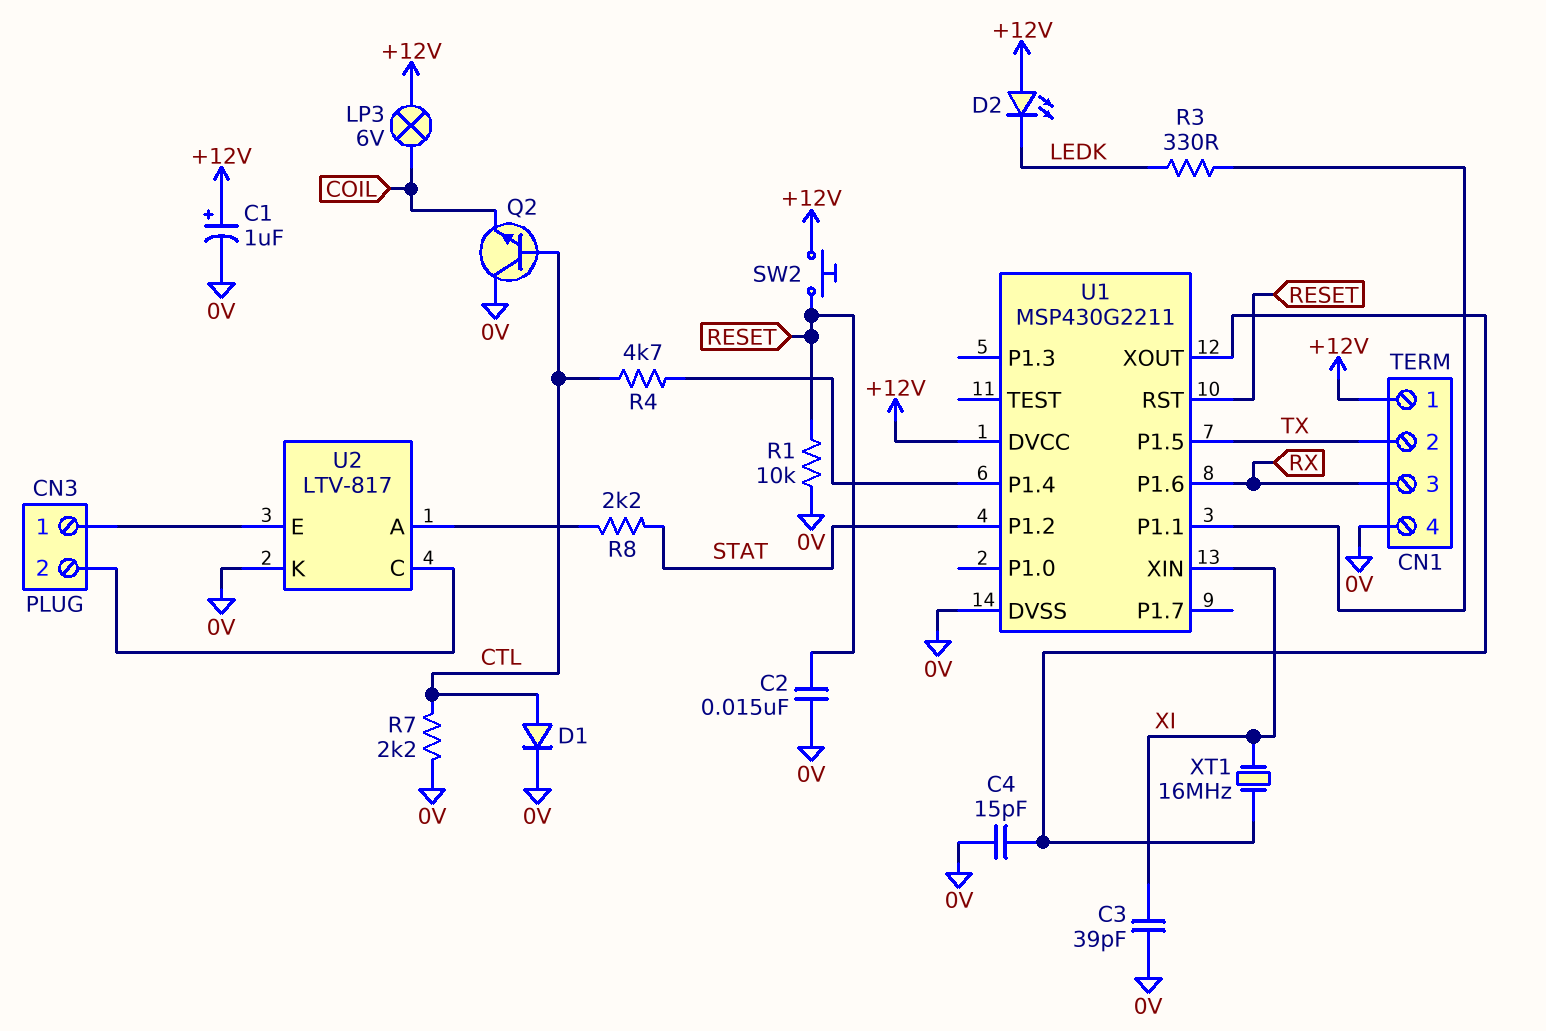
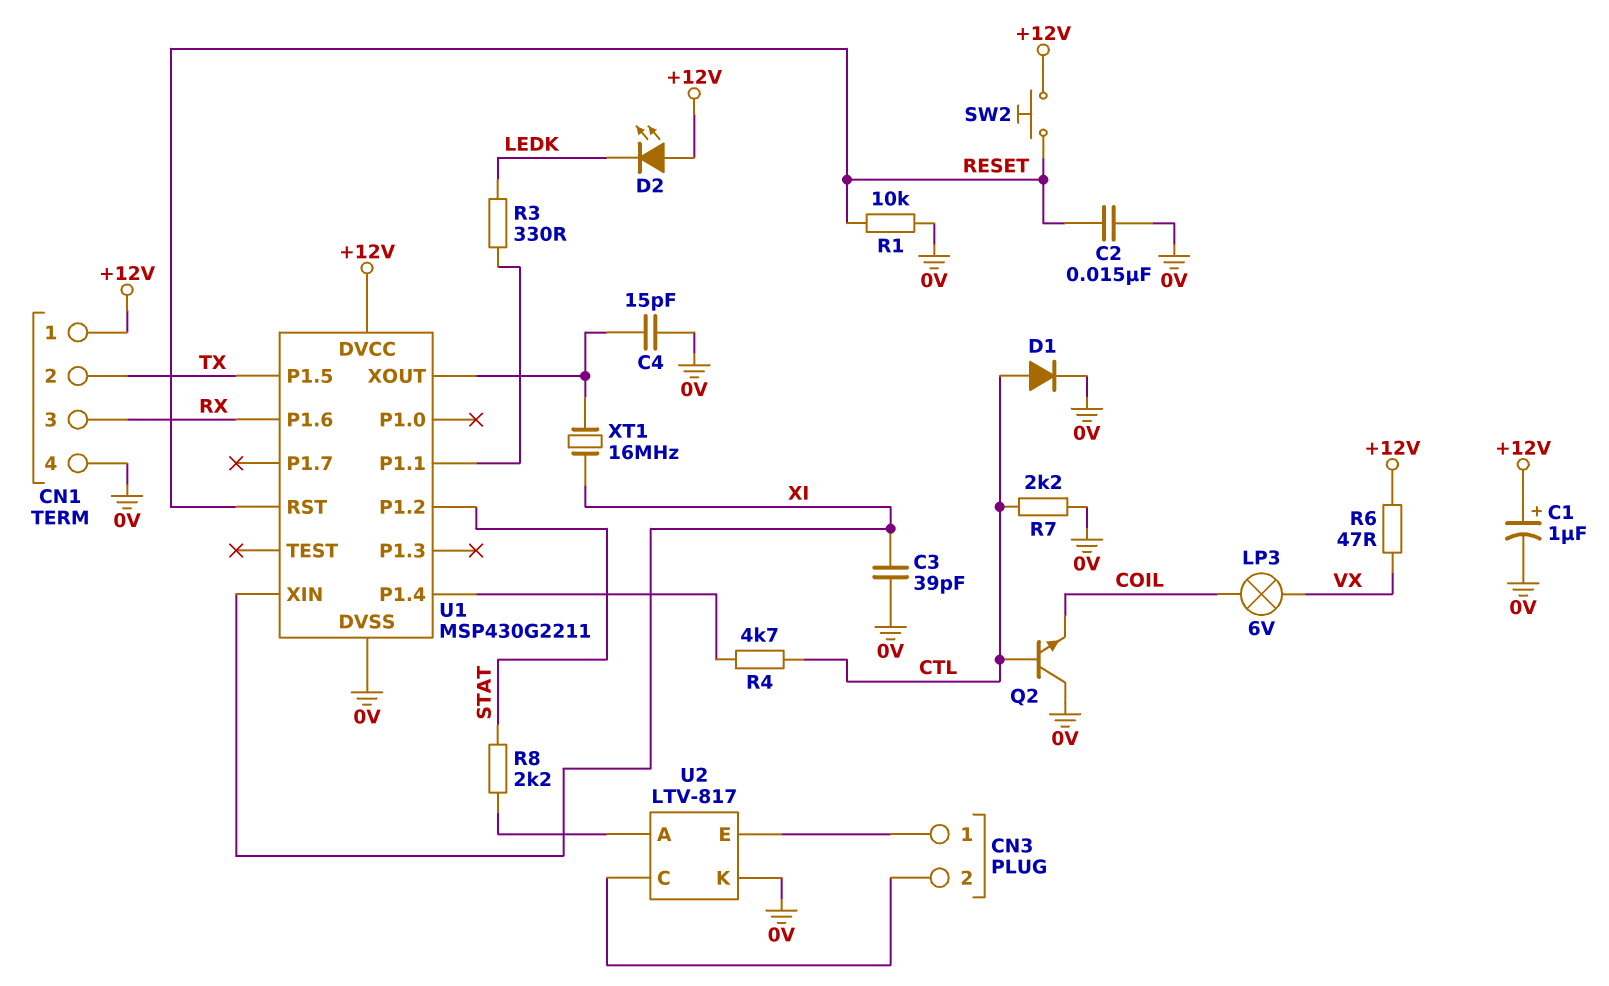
LP3: lamp 6V (+12V, COIL) -> lamp 6V (COIL, VX)
R6: none -> 47 (+12V, VX)

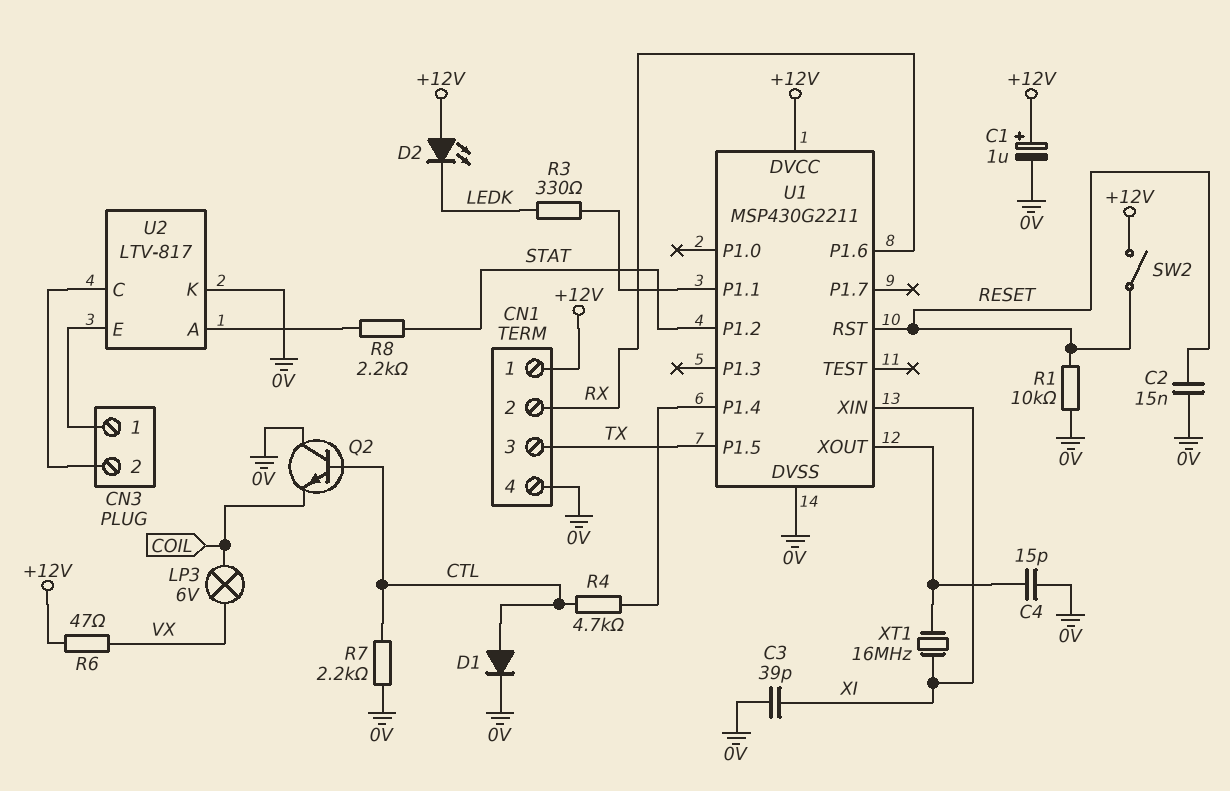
CN1 pin 2: TX -> RX
CN1 pin 3: RX -> TX
SW2: button (+12V, RESET) -> switch (+12V, RESET)

